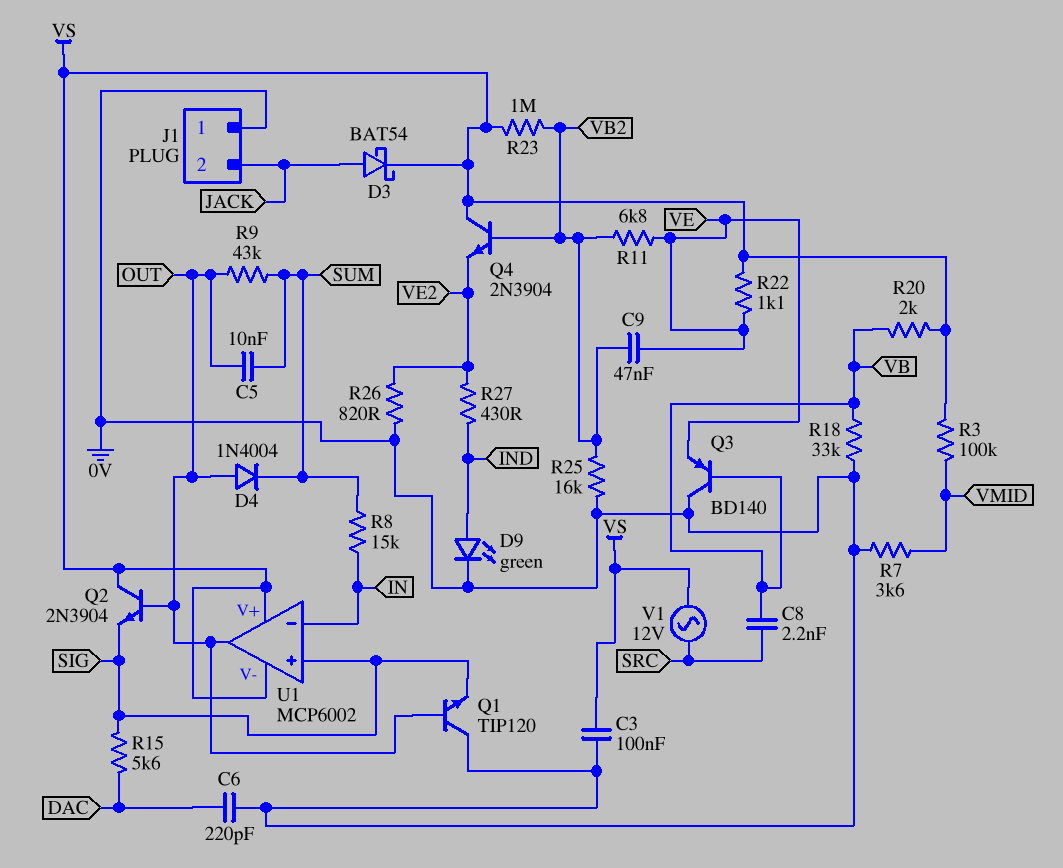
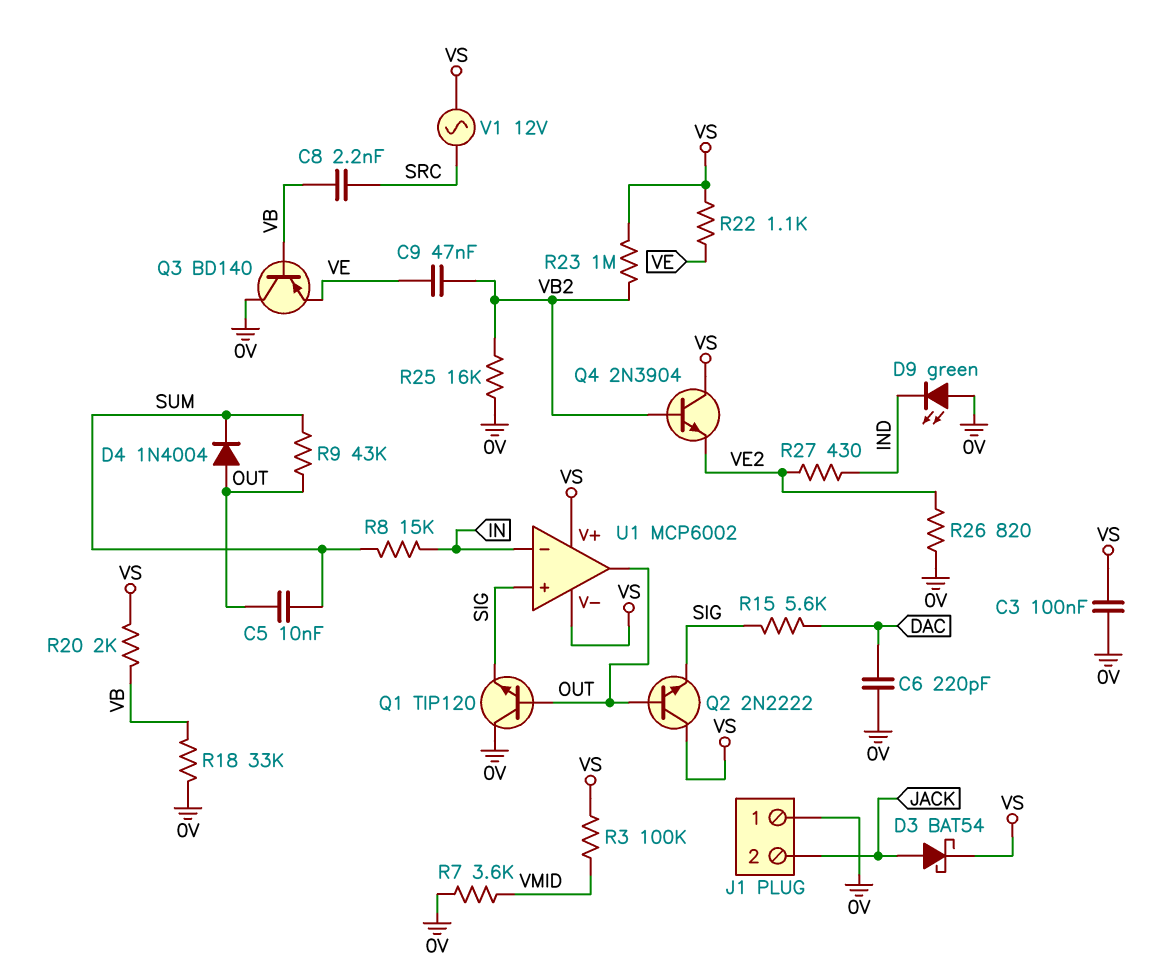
D9: LED green (A IND, K 0V) -> LED green (A 0V, K IND)
Q2: NPN 2N3904 (B OUT, C VS, E SIG) -> NPN 2N2222 (B OUT, C VS, E SIG)
R11: 6.8k (VB2, VE) -> none

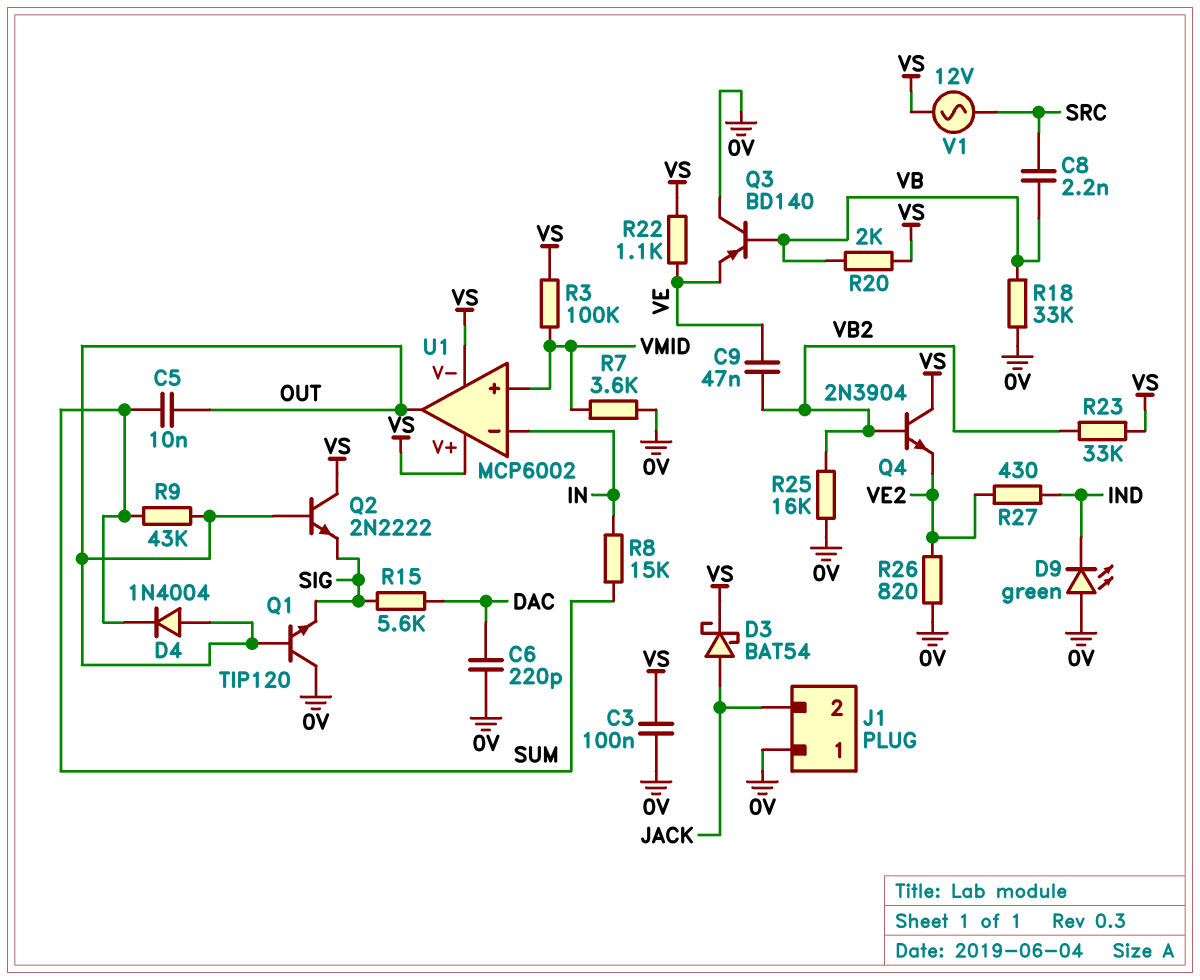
R23: 1M (VB2, VS) -> 33k (VB2, VS)
U1 pin in+: SIG -> VMID

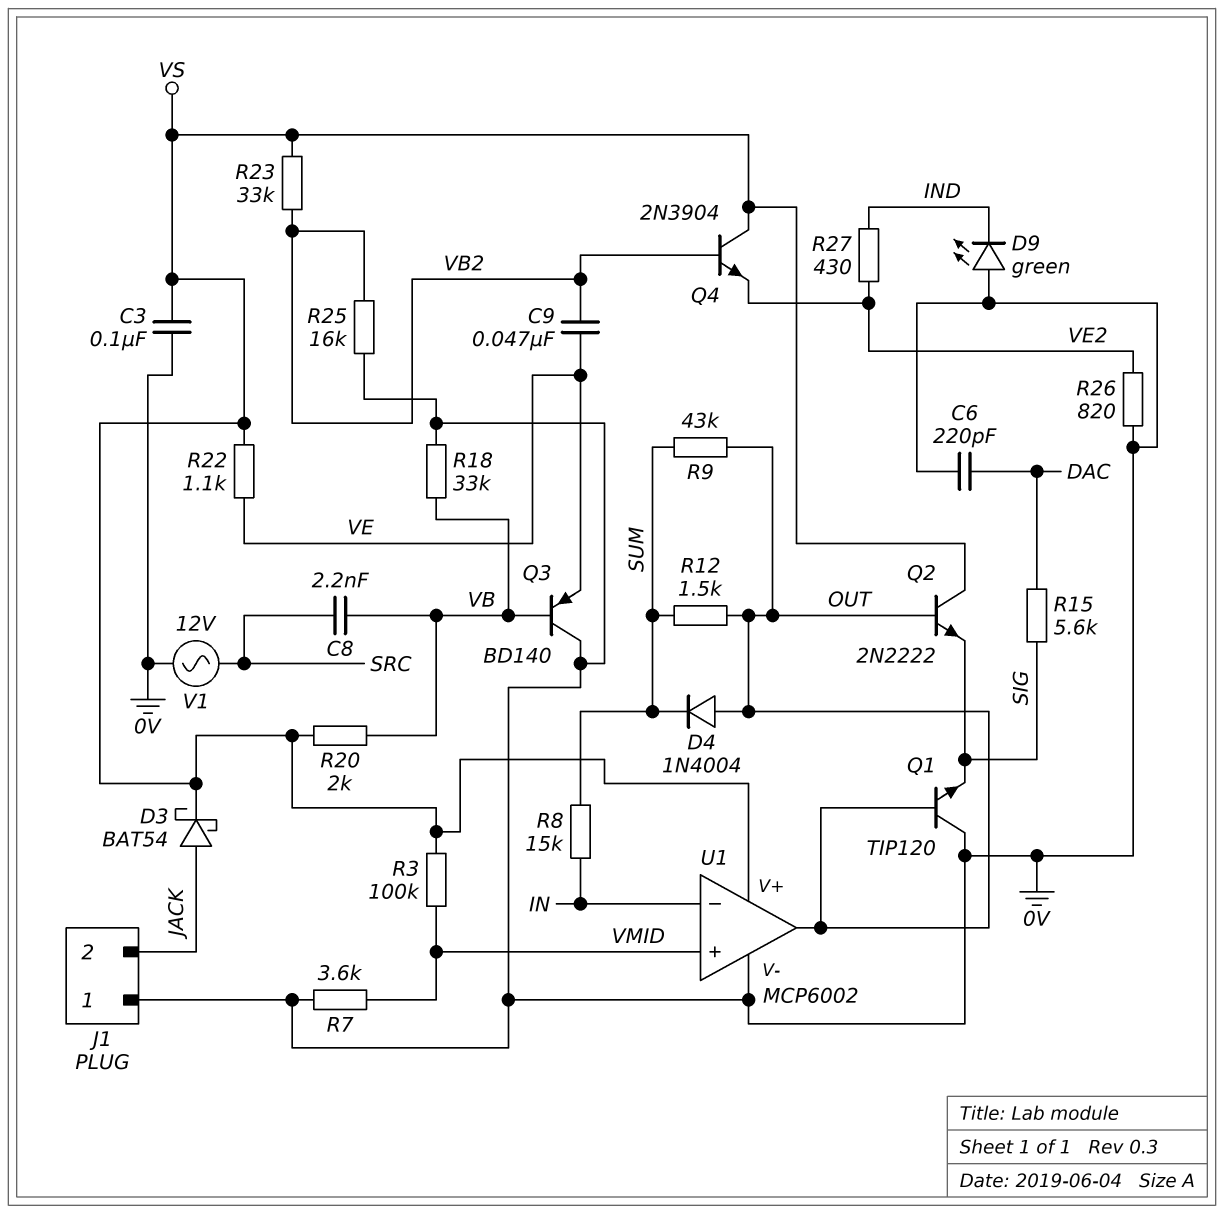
C5: 10nF (OUT, SUM) -> none
R12: none -> 1.5k (OUT, SUM)
U1 pin V-: VS -> 0V
V1: AC 12V (SRC, VS) -> AC 12V (0V, SRC)

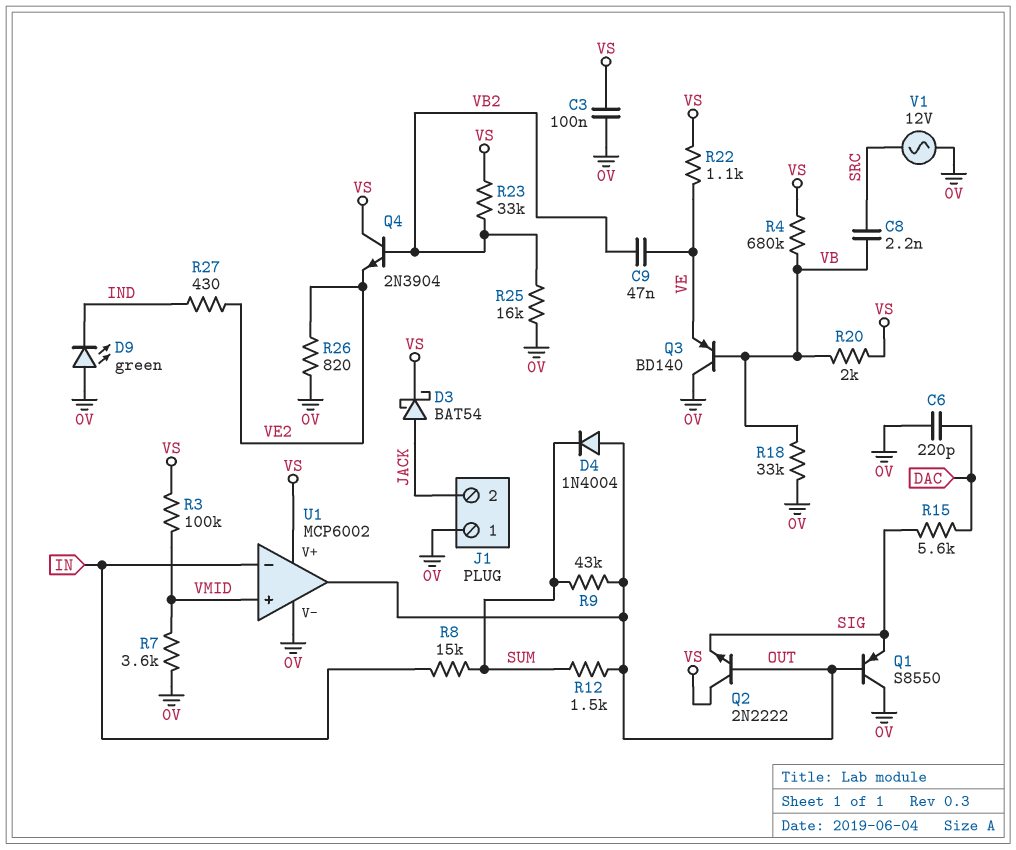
Q1: NPN TIP120 (B OUT, C 0V, E SIG) -> PNP S8550 (B OUT, C 0V, E SIG)
R4: none -> 680k (VB, VS)

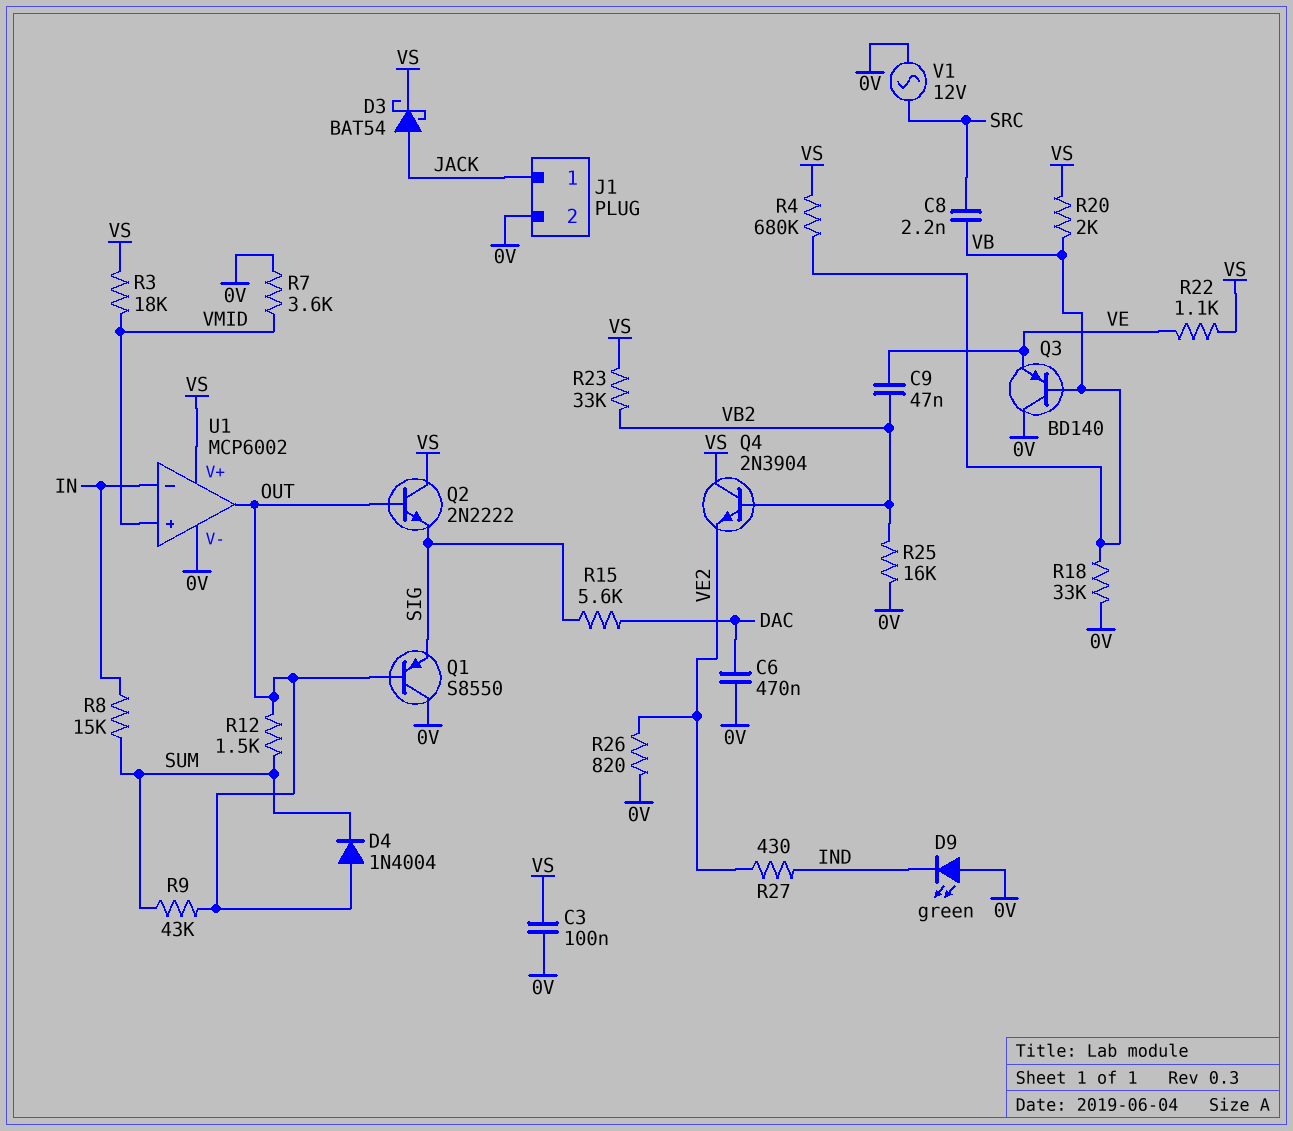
C6: 220pF (0V, DAC) -> 470nF (0V, DAC)
J1 pin 1: 0V -> JACK
J1 pin 2: JACK -> 0V
R3: 100k (VMID, VS) -> 18k (VMID, VS)

